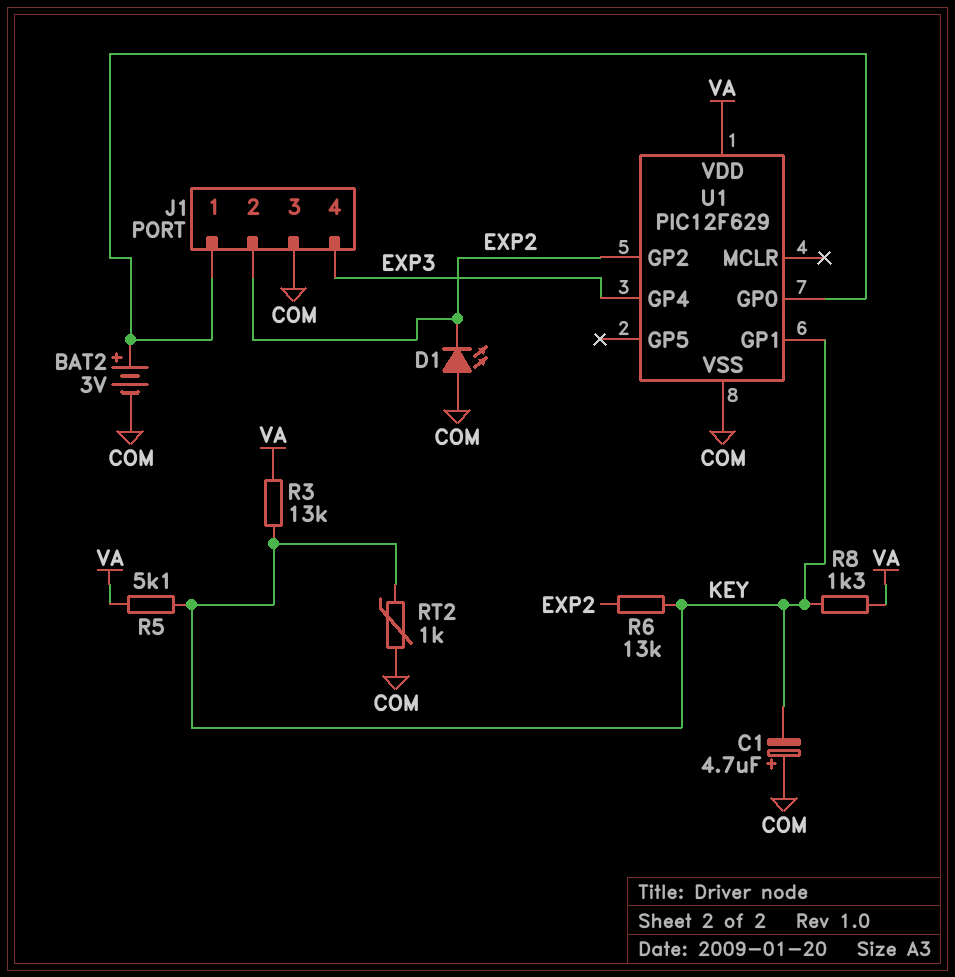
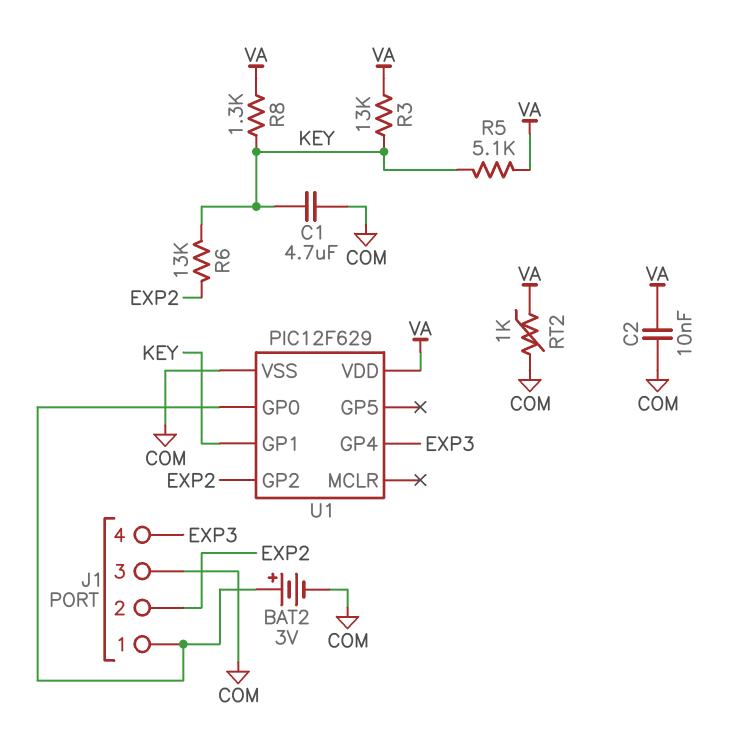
C1: 4.7uF (plus COM, minus KEY) -> 4.7uF (COM, KEY)
C2: none -> 10nF (COM, VA)
D1: LED (A COM, K EXP2) -> none
RT2: 1k (COM, KEY) -> 1k (COM, VA)

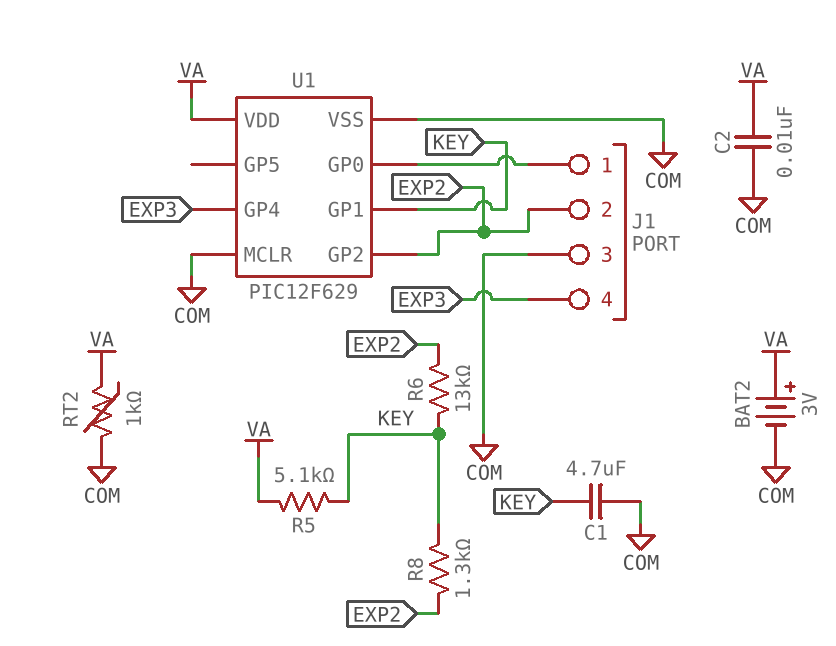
BAT2: 3V (plus J1/1, minus COM) -> 3V (plus VA, minus COM)
R3: 13k (KEY, VA) -> none
R8: 1.3k (KEY, VA) -> 1.3k (EXP2, KEY)
U1 pin MCLR: none -> COM

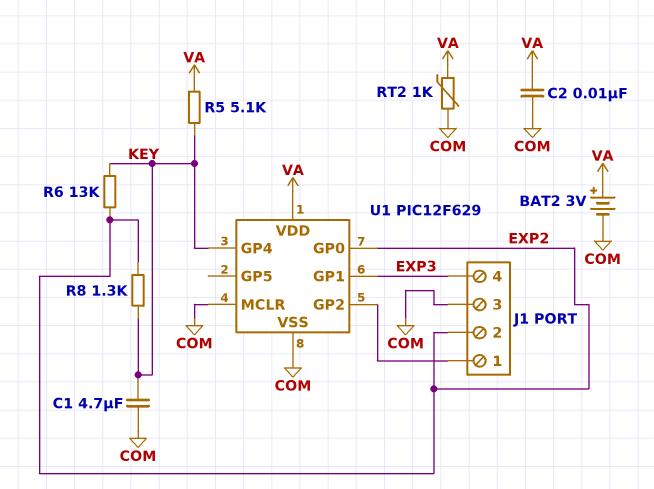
U1 pin GP0: J1/1 -> EXP2
U1 pin GP1: KEY -> EXP3
U1 pin GP2: EXP2 -> J1/1
U1 pin GP4: EXP3 -> KEY

